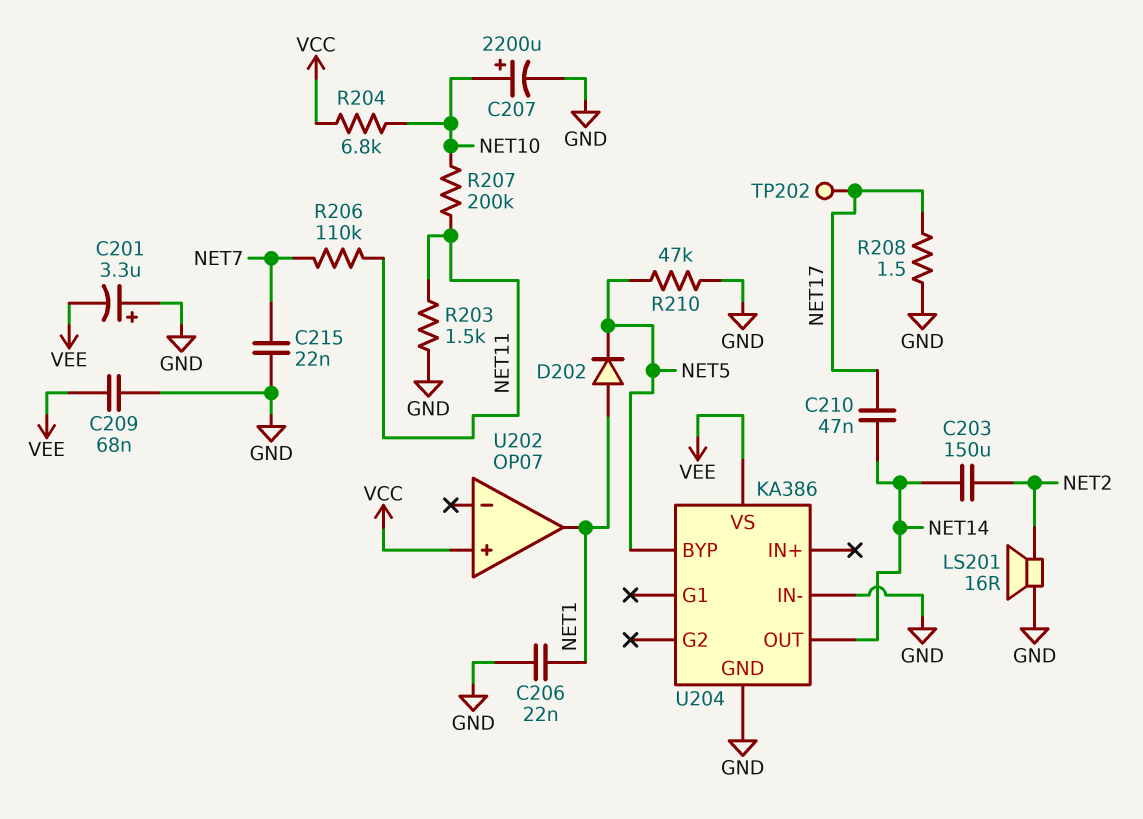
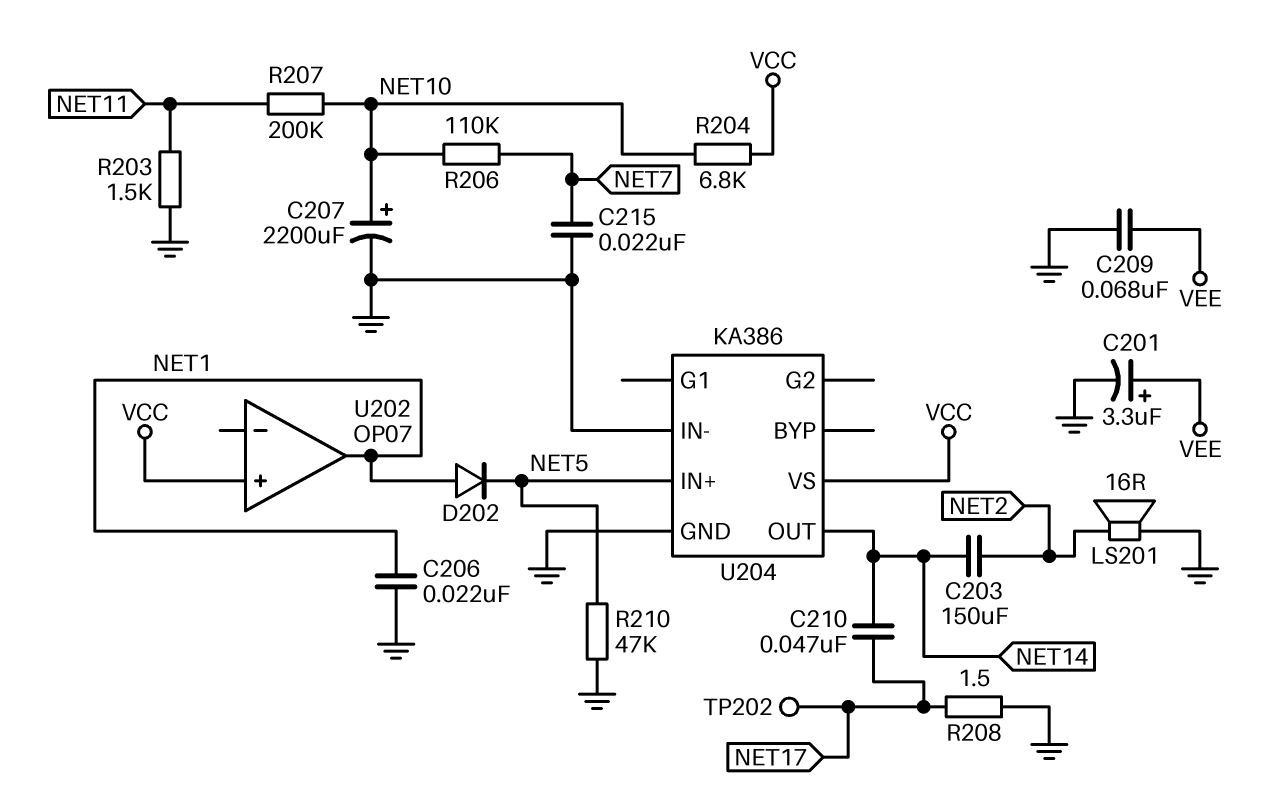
C201: 3.3uF (plus GND, minus VEE) -> 3.3uF (plus VEE, minus GND)
R206: 110k (NET7, NET11) -> 110k (NET7, NET10)
U204 pin BYP: NET5 -> none
U204 pin IN+: none -> NET5
U204 pin VS: VEE -> VCC

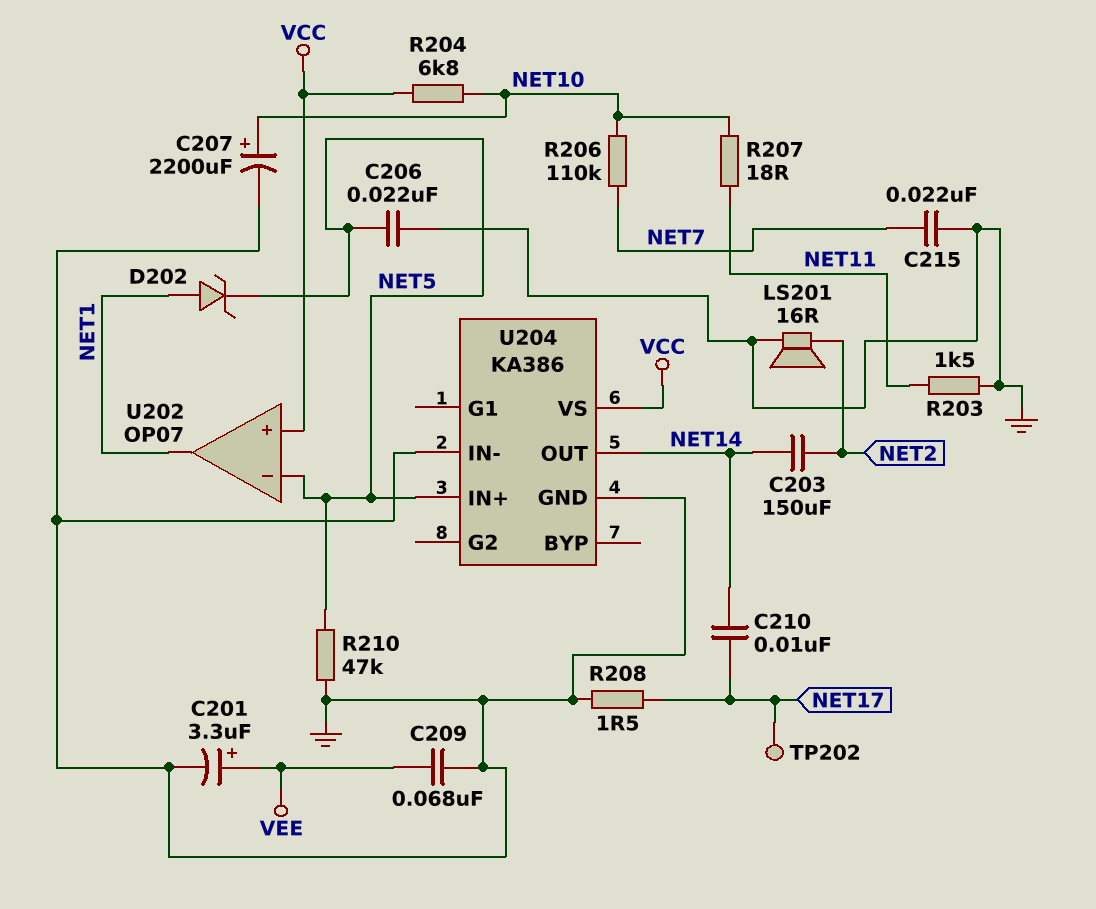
C206: 22nF (GND, NET1) -> 22nF (GND, NET5)
C210: 47nF (NET14, NET17) -> 10nF (NET14, NET17)
D202: diode (A NET1, K NET5) -> zener (A NET1, K NET5)
R207: 200k (NET10, NET11) -> 18 (NET10, NET11)
U202 pin in-: none -> NET5

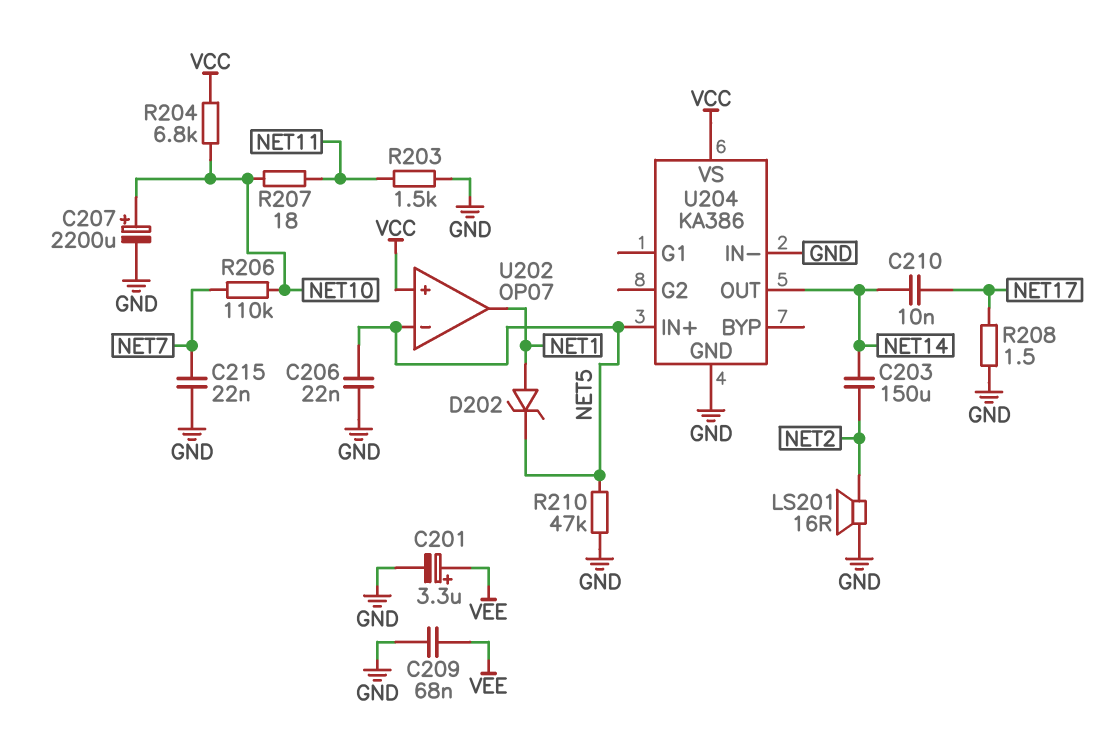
TP202: test point (NET17) -> none

